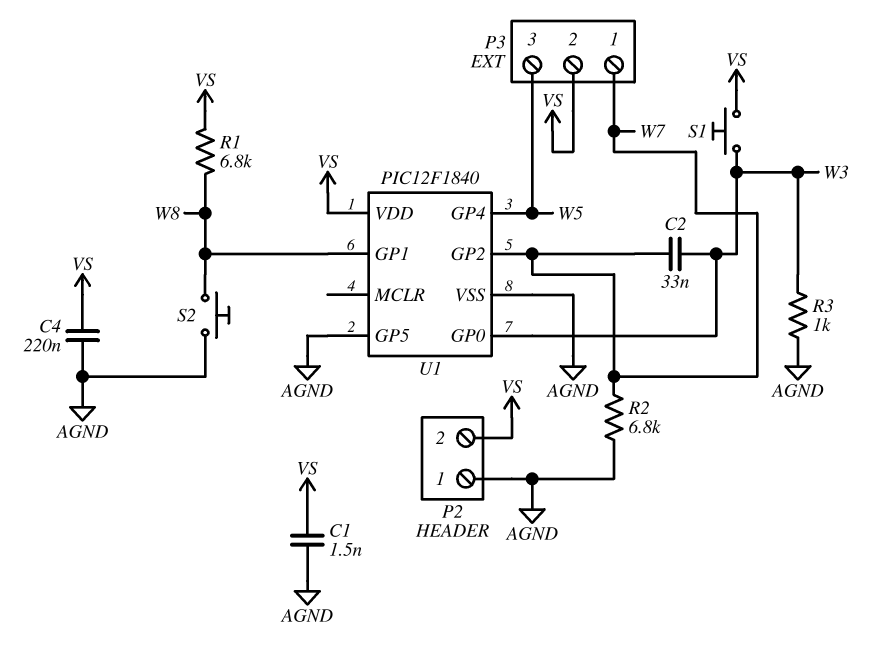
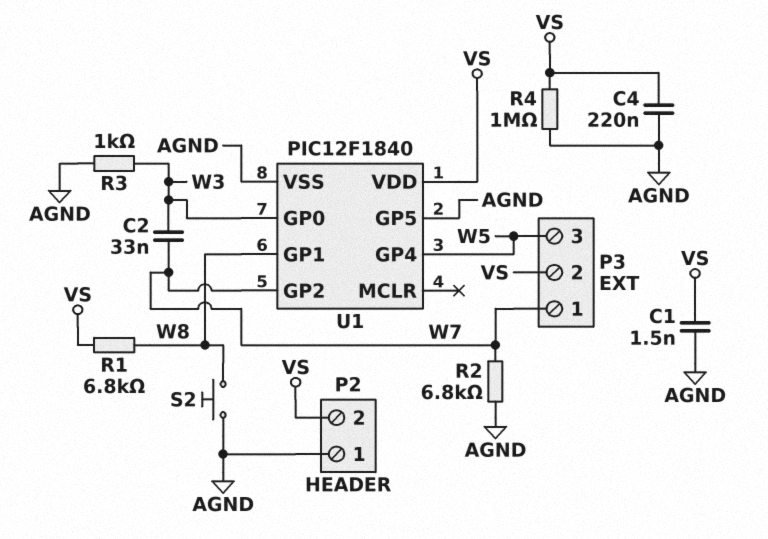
R4: none -> 1M (AGND, VS)
S1: button (VS, W3) -> none

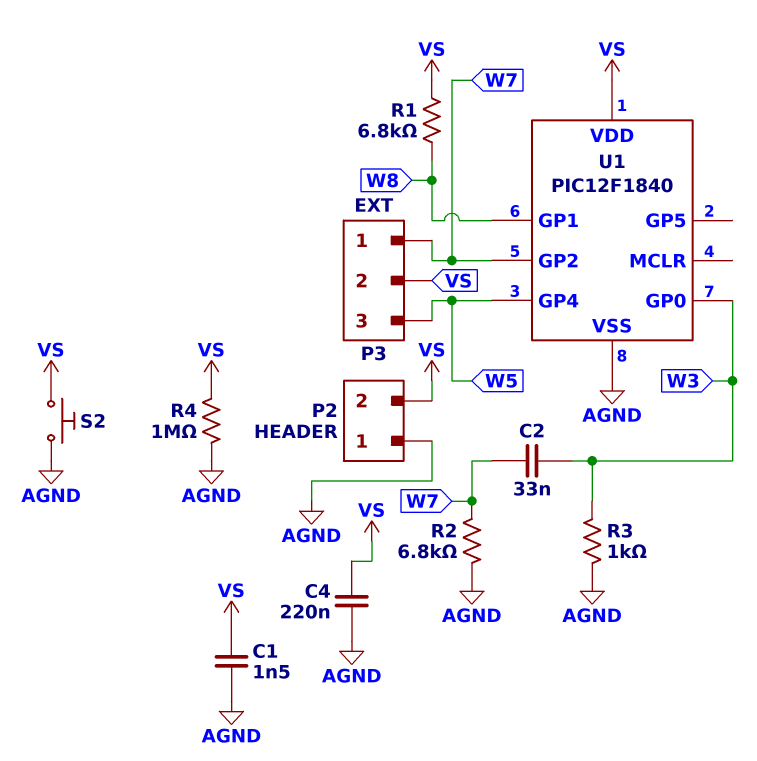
S2: button (AGND, W8) -> button (AGND, VS)
U1 pin GP5: AGND -> none

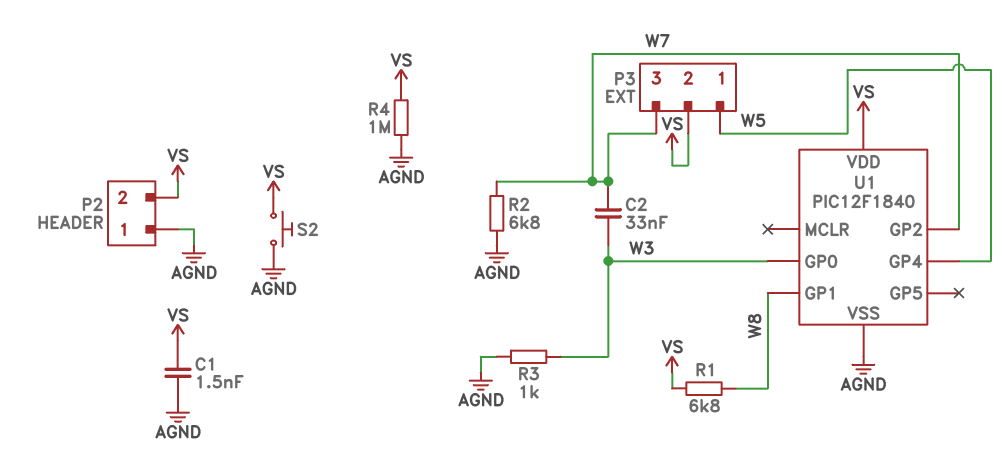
C4: 220nF (AGND, VS) -> none
P3 pin 1: W7 -> W5
P3 pin 3: W5 -> W7

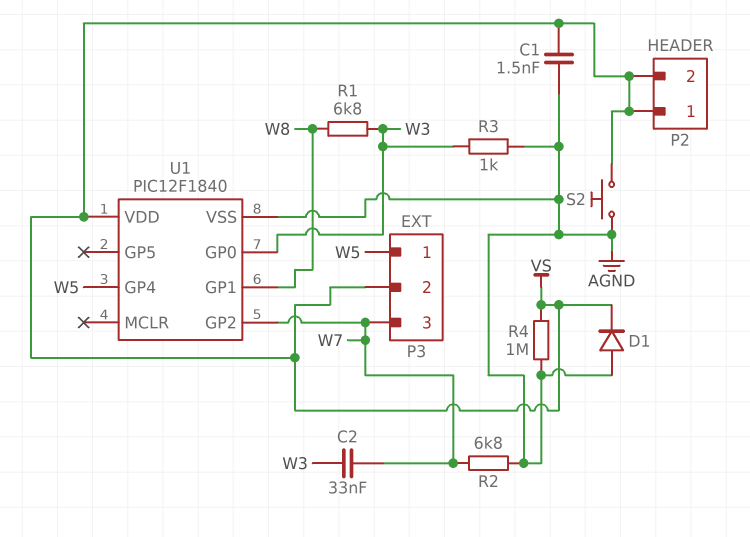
D1: none -> diode (A AGND, K VS)
P2 pin 1: AGND -> VS
R1: 6.8k (VS, W8) -> 6.8k (W3, W8)

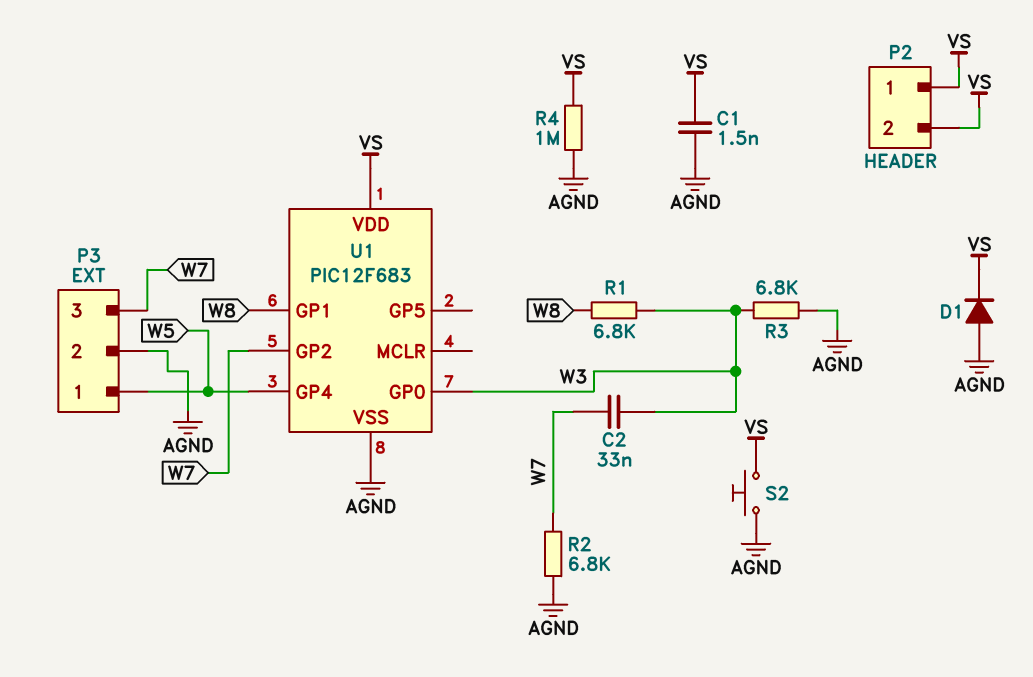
P3 pin 2: VS -> AGND
R3: 1k (AGND, W3) -> 6.8k (AGND, W3)
U1: PIC12F1840 -> PIC12F683

